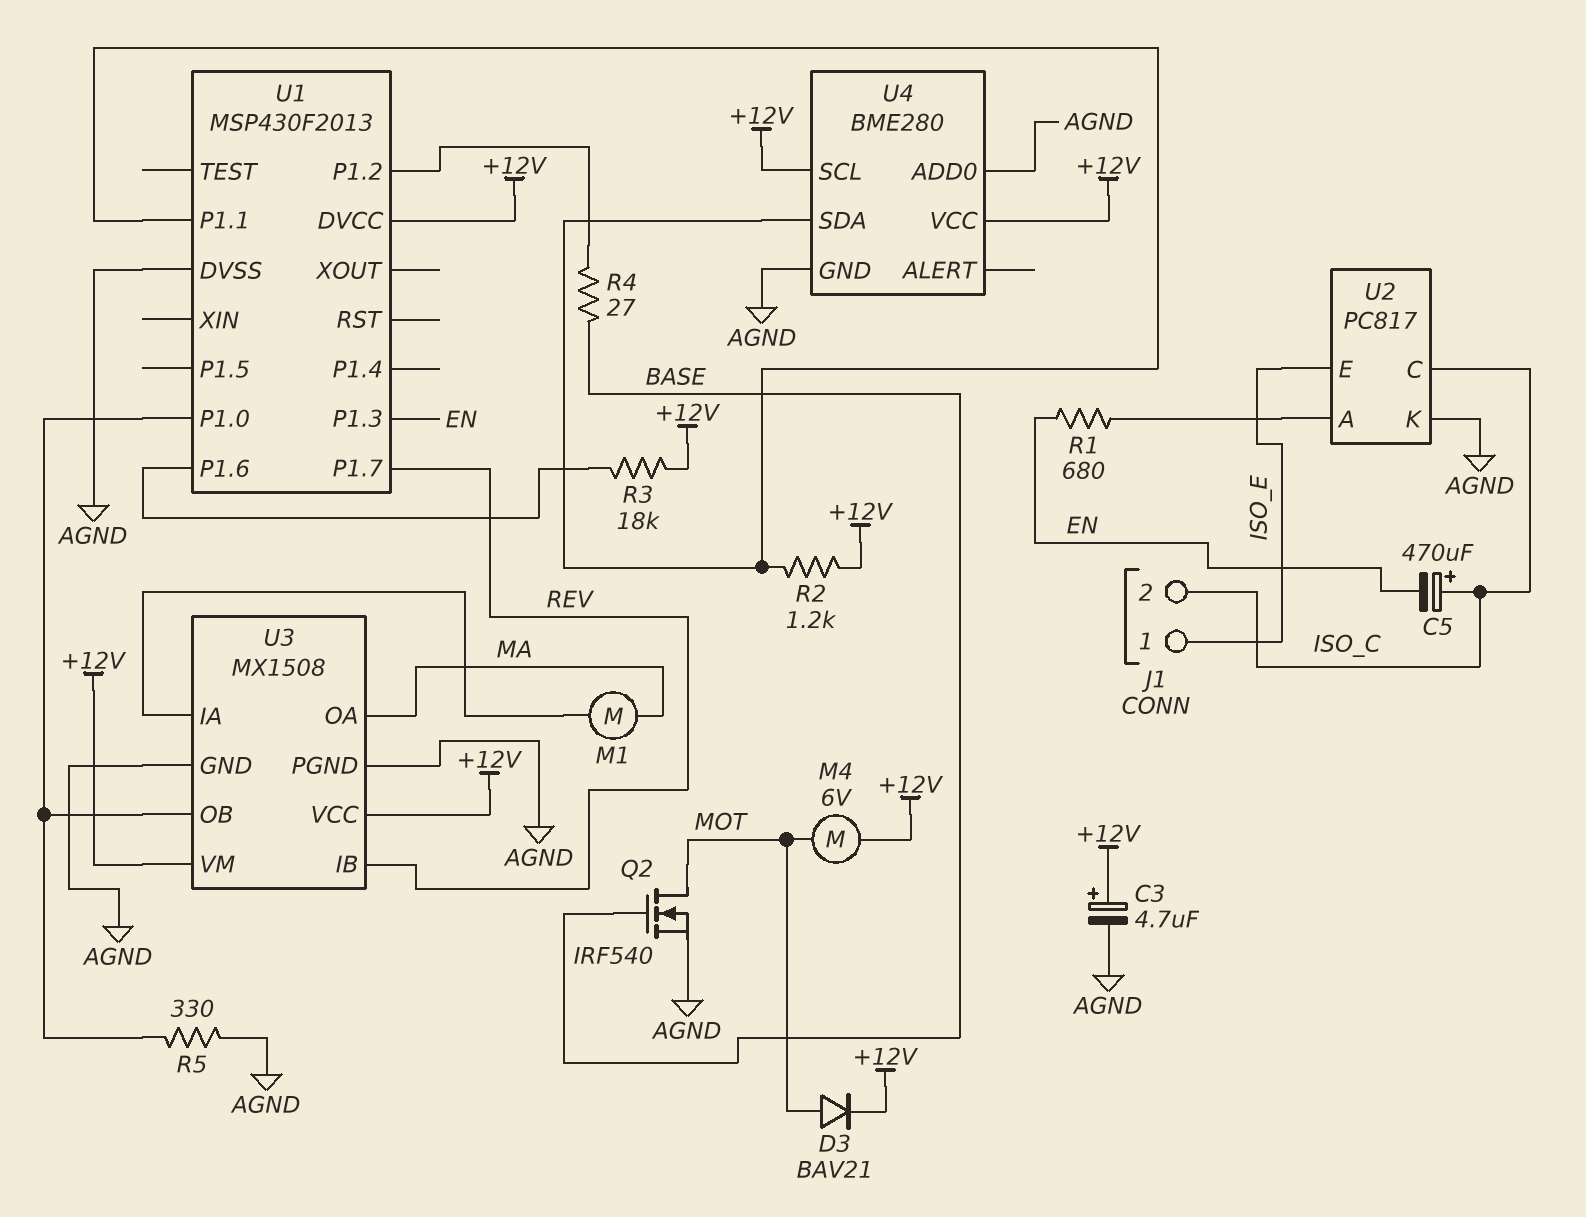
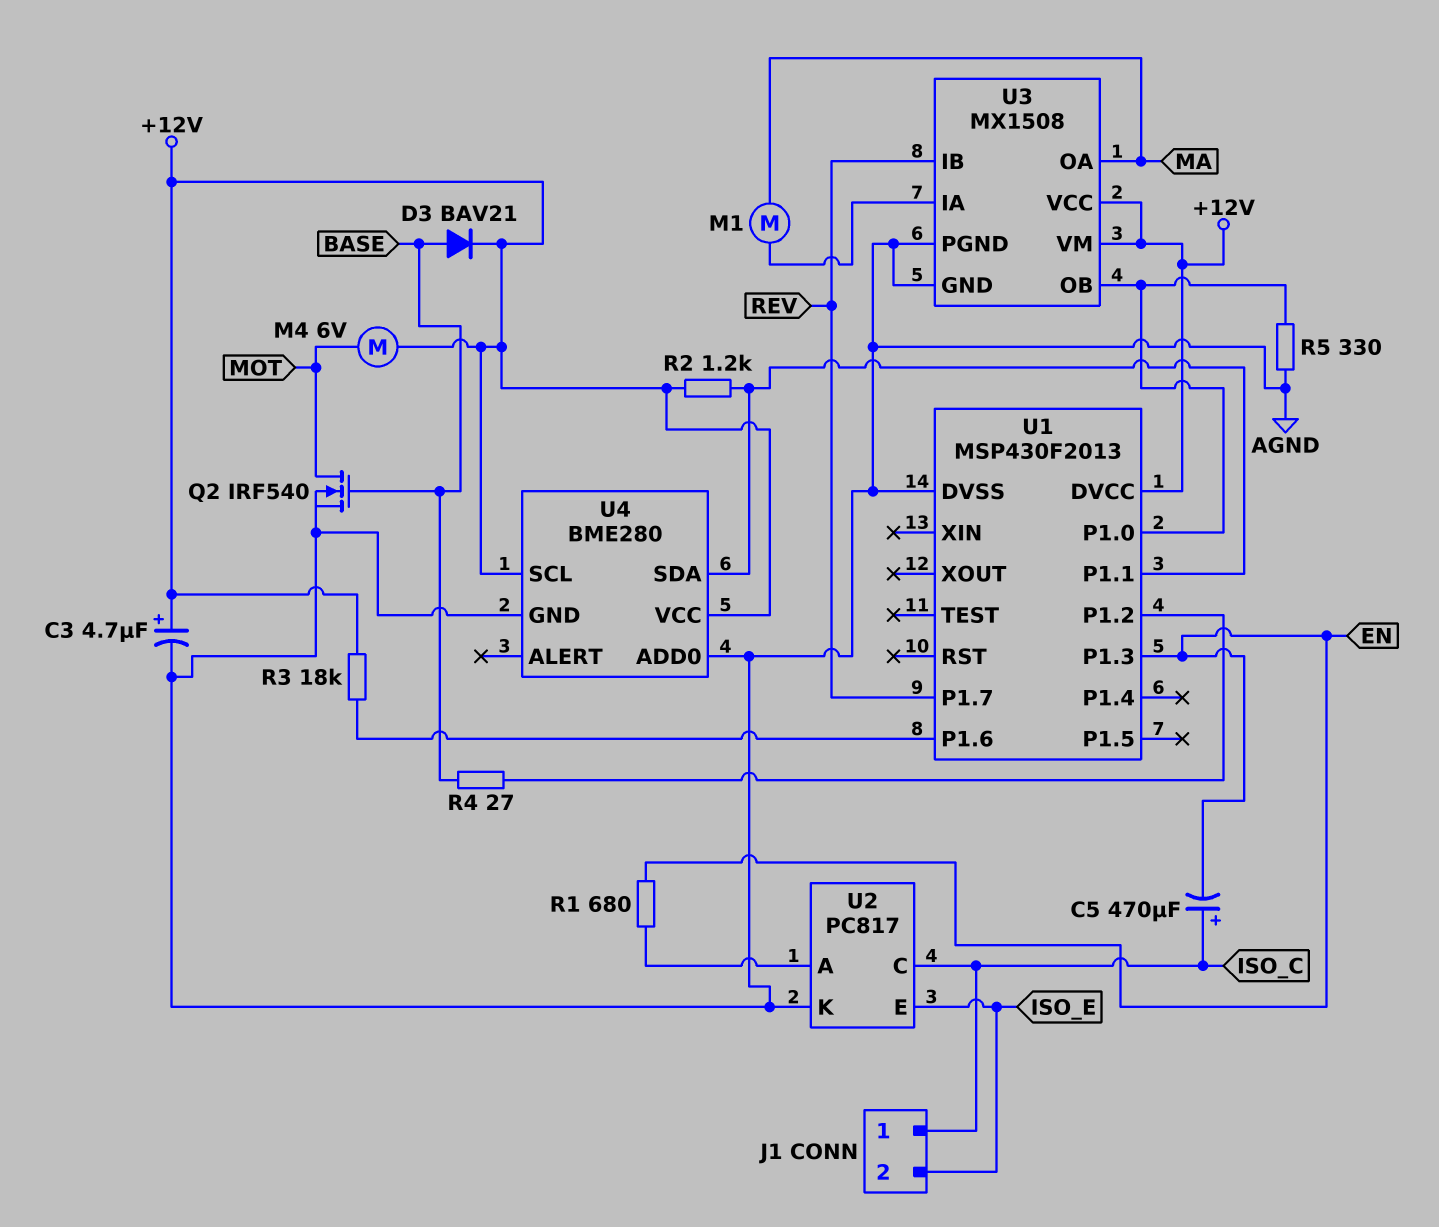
D3: diode BAV21 (A MOT, K +12V) -> diode BAV21 (A BASE, K +12V)
J1 pin 1: ISO_E -> ISO_C
J1 pin 2: ISO_C -> ISO_E

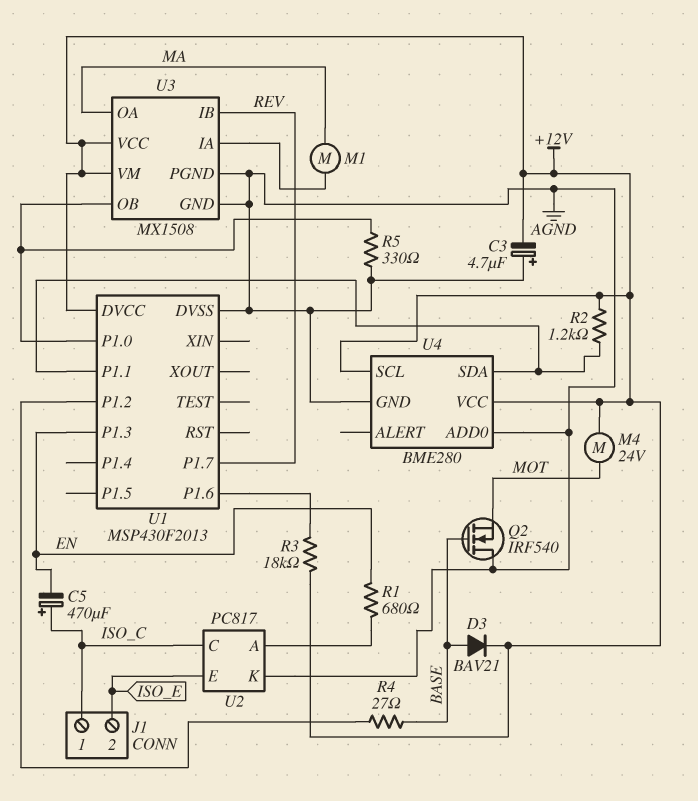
C3: 4.7uF (plus +12V, minus AGND) -> 4.7uF (plus AGND, minus +12V)
M4: motor 6V (+12V, MOT) -> motor 24V (+12V, MOT)
Q2: NMOS IRF540 (G BASE, D MOT, S AGND) -> NMOS IRF540 (G BASE, D AGND, S MOT)

